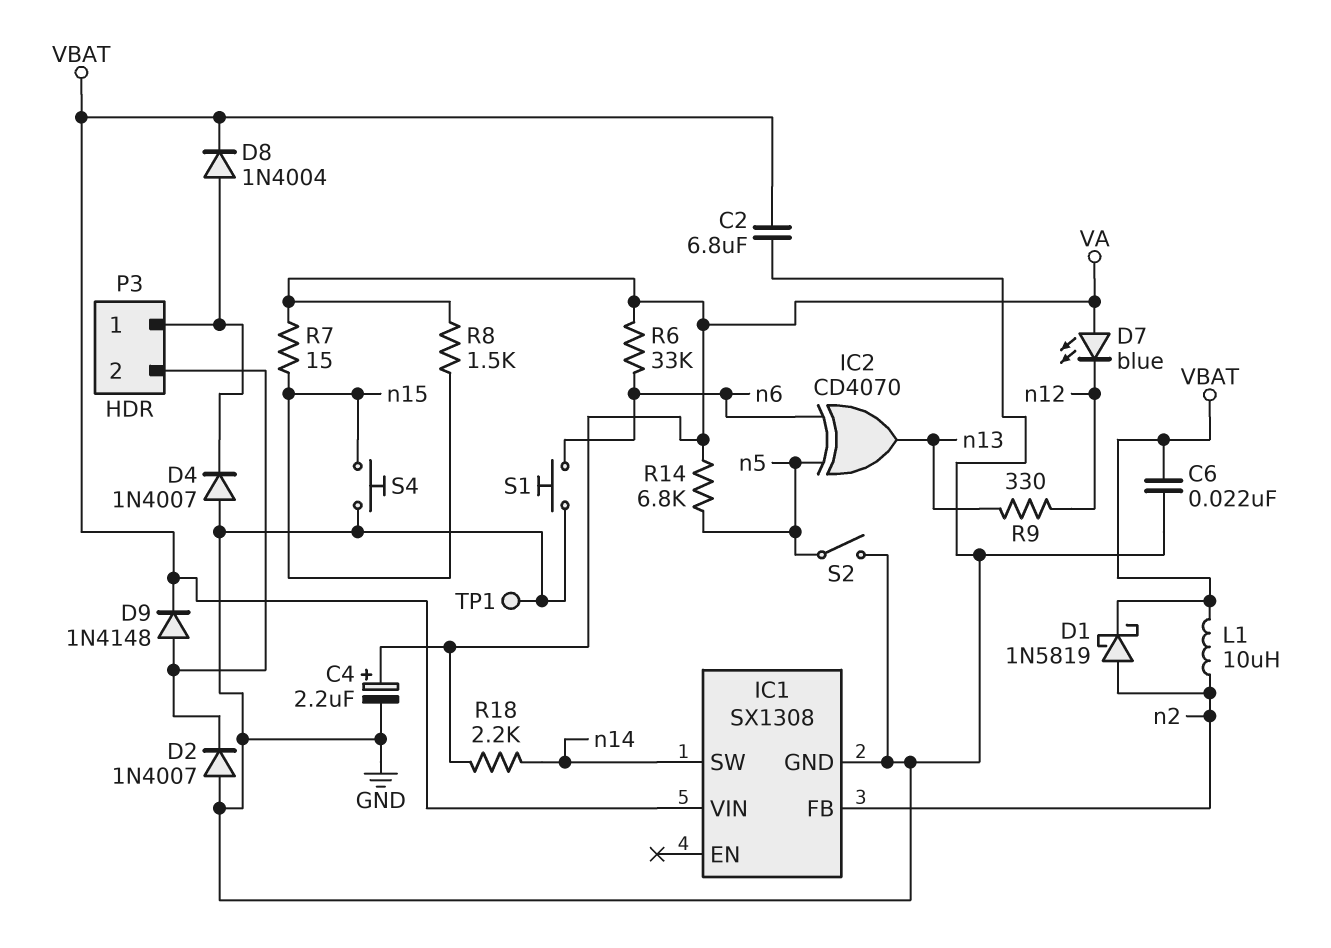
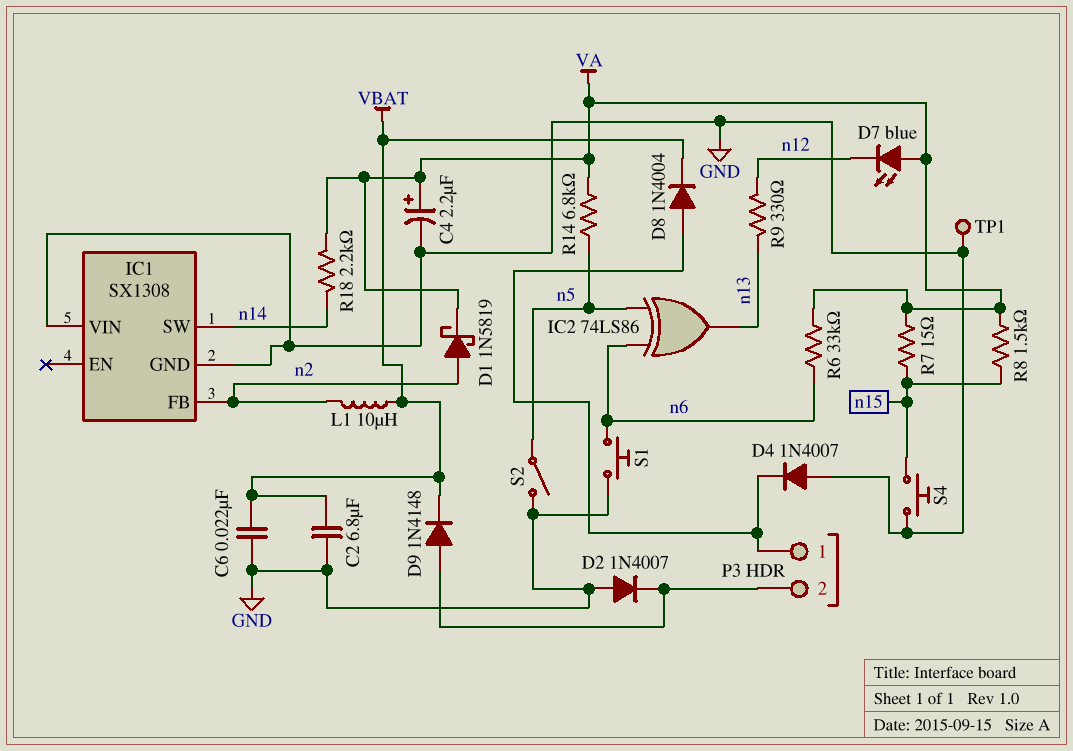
D1: schottky 1N5819 (A n2, K VBAT) -> schottky 1N5819 (A n2, K VA)
IC1 pin VIN: VBAT -> GND
IC2: XOR CD4070 (in n5, in n6, out n13) -> XOR 74LS86 (in n5, in n6, out n13)

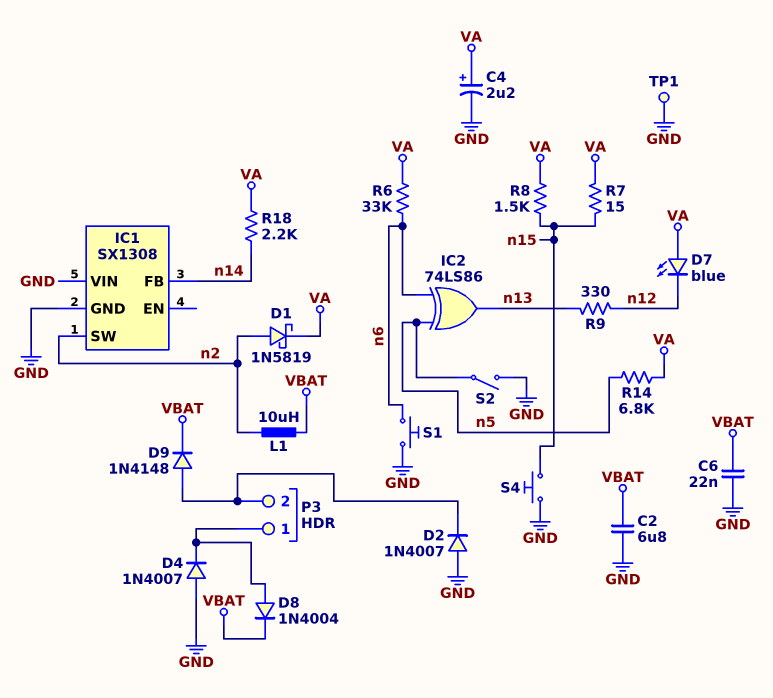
IC1 pin FB: n2 -> n14
IC1 pin SW: n14 -> n2

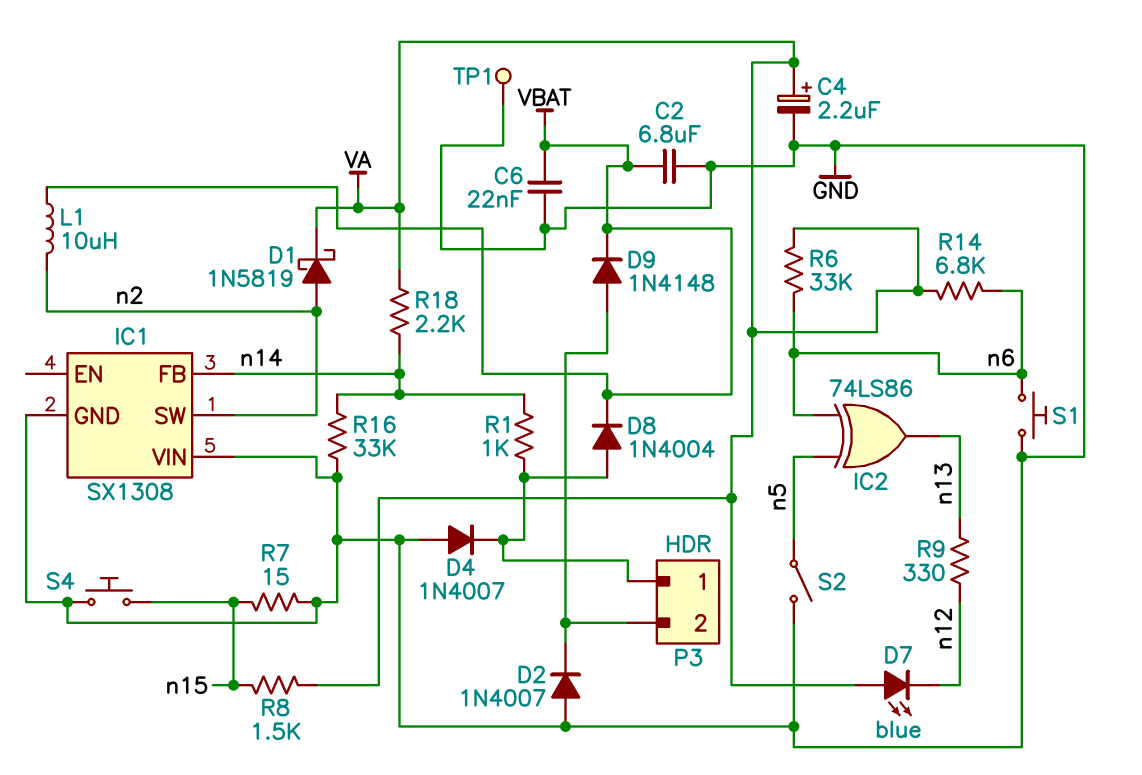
R1: none -> 1k (P3/1, n14)
R7: 15 (VA, n15) -> 15 (GND, n15)
R14: 6.8k (VA, n5) -> 6.8k (VA, n6)
R16: none -> 33k (GND, n14)

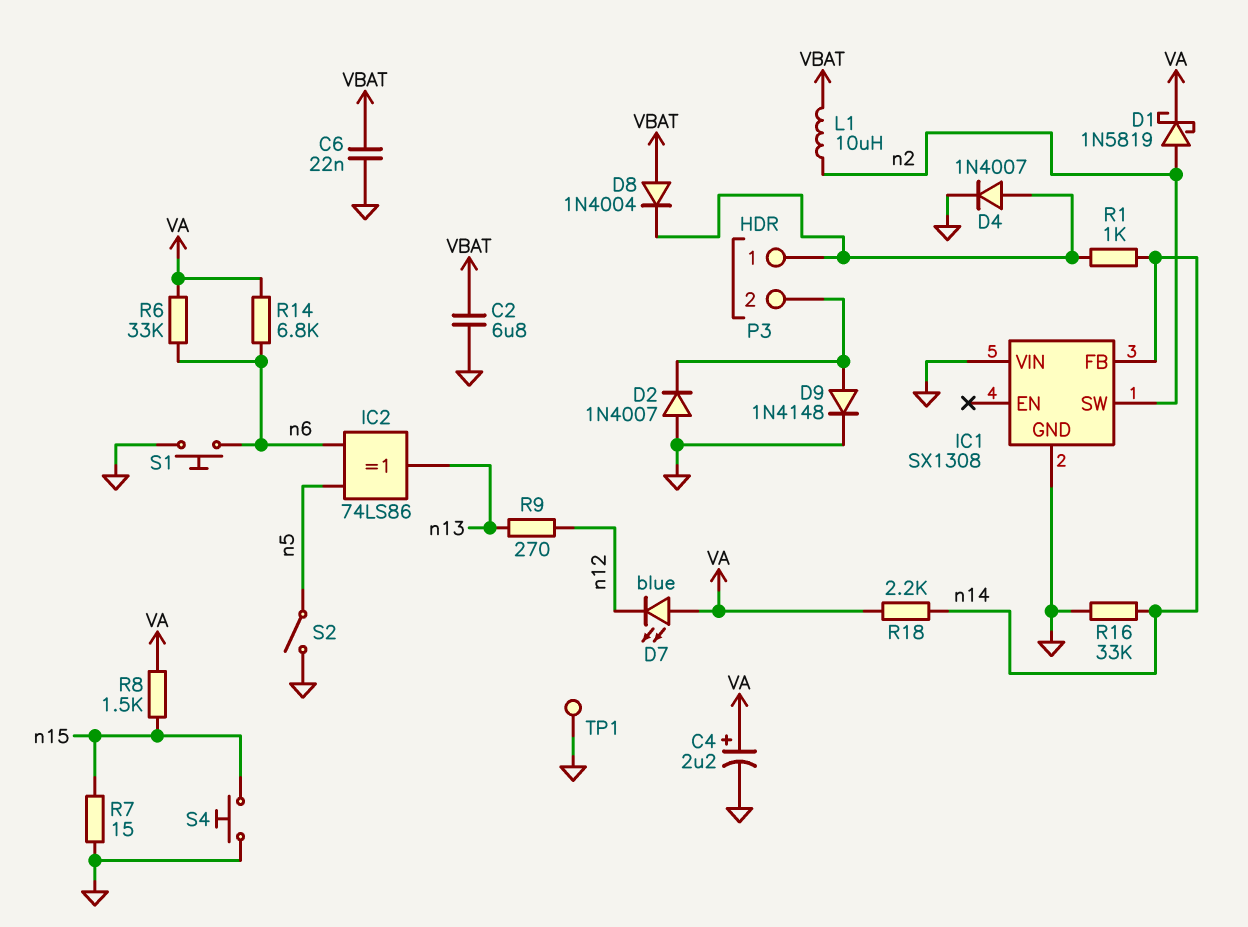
D4: diode 1N4007 (A GND, K P3/1) -> diode 1N4007 (A P3/1, K GND)
D8: diode 1N4004 (A P3/1, K VBAT) -> diode 1N4004 (A VBAT, K P3/1)
D9: diode 1N4148 (A P3/2, K VBAT) -> diode 1N4148 (A P3/2, K GND)
R9: 330 (n12, n13) -> 270 (n12, n13)

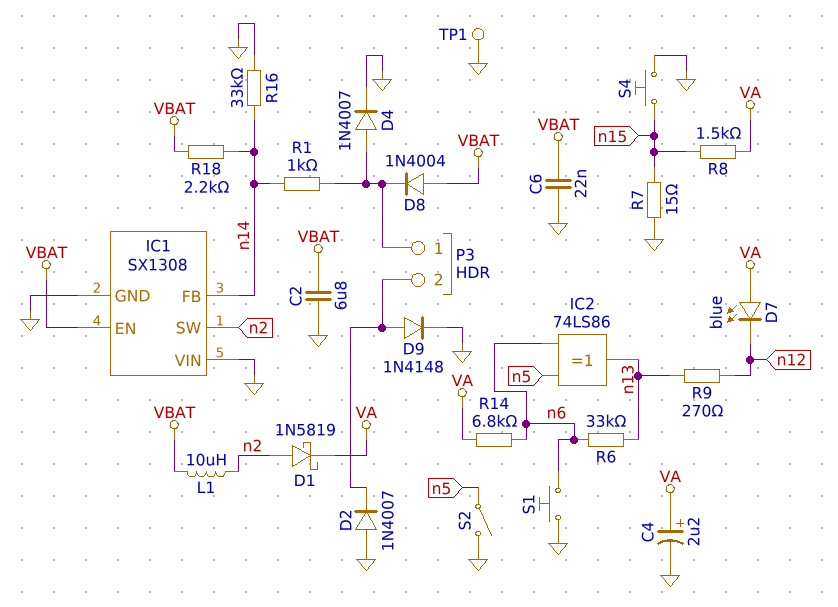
IC1 pin EN: none -> VBAT
R6: 33k (VA, n6) -> 33k (n6, n13)
R18: 2.2k (VA, n14) -> 2.2k (VBAT, n14)

